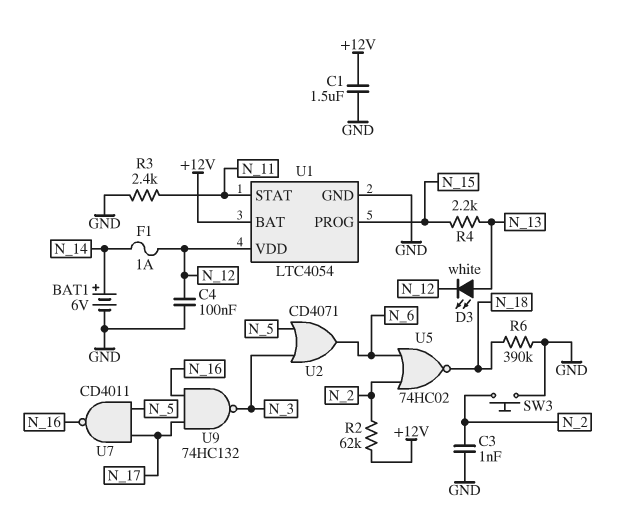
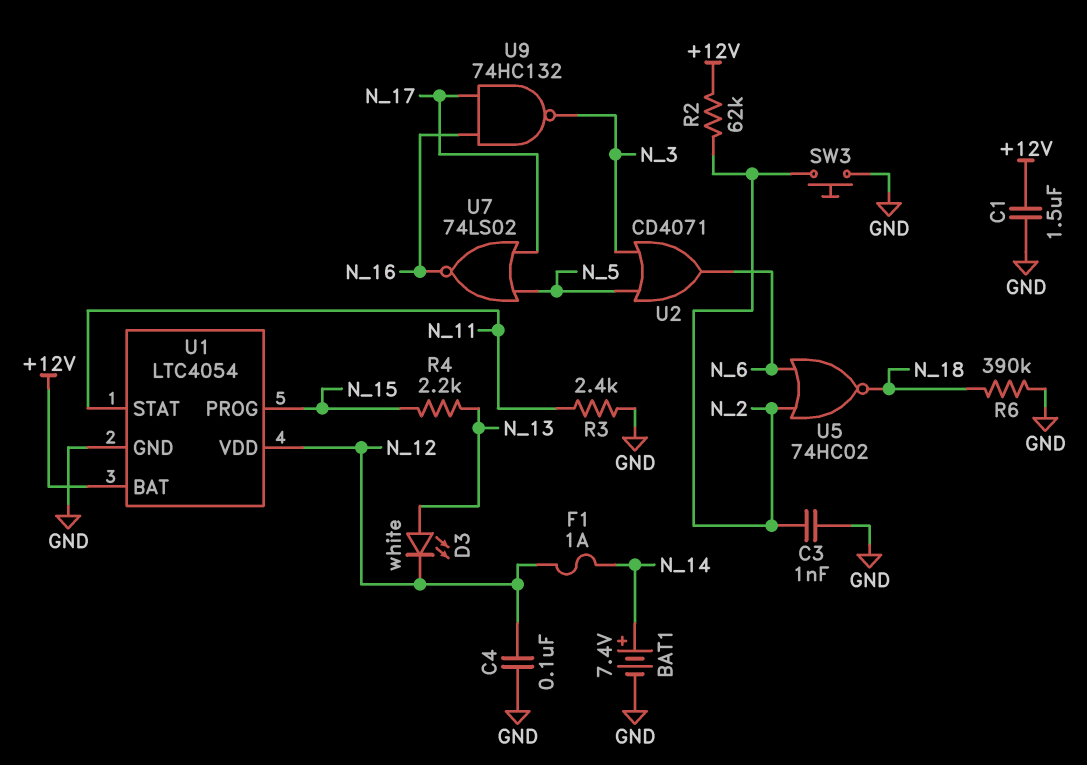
BAT1: 6V (plus N_14, minus GND) -> 7.4V (plus N_14, minus GND)
U7: NAND CD4011 (in N_5, in N_17, out N_16) -> NOR 74LS02 (in N_5, in N_17, out N_16)

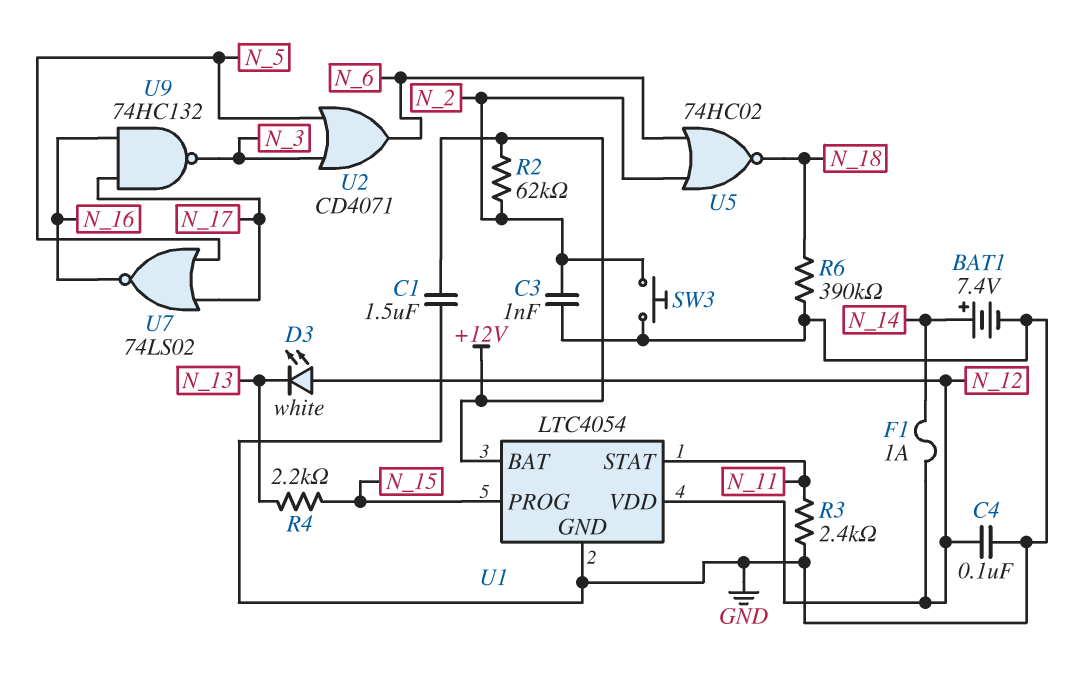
D3: LED white (A N_13, K N_12) -> LED white (A N_12, K N_13)

